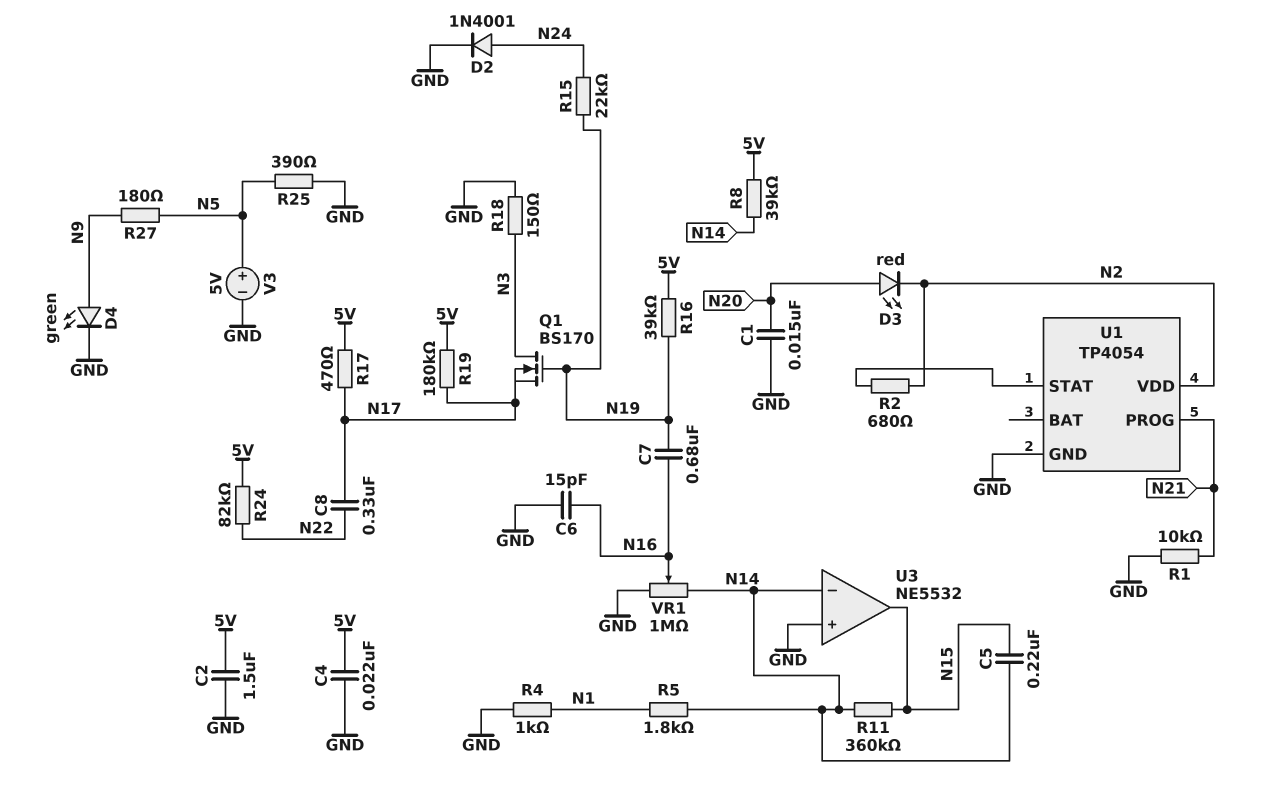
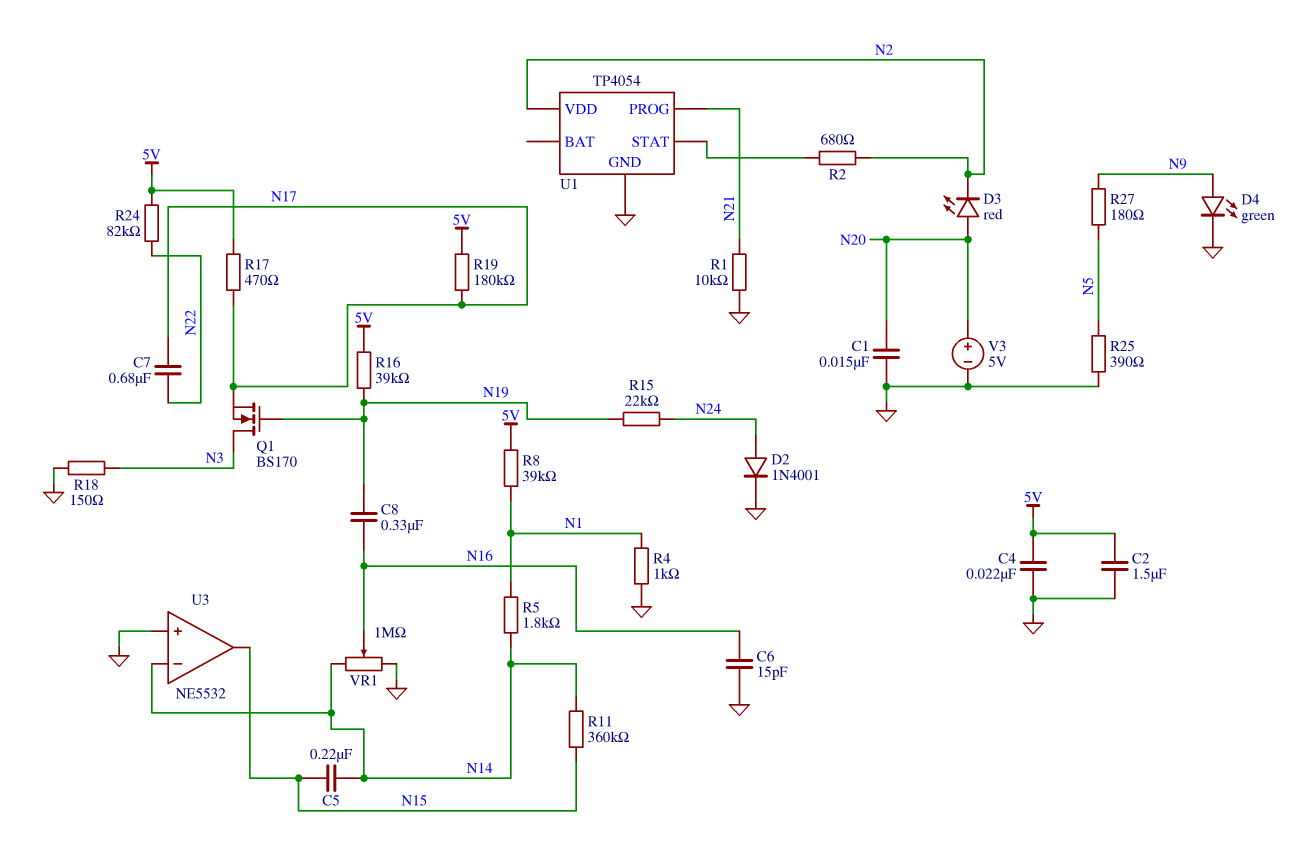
C7: 680nF (N16, N19) -> 680nF (N17, N22)
C8: 330nF (N17, N22) -> 330nF (N16, N19)
R8: 39k (5V, N14) -> 39k (5V, N1)
V3: 5V (plus N5, minus GND) -> 5V (plus N20, minus GND)

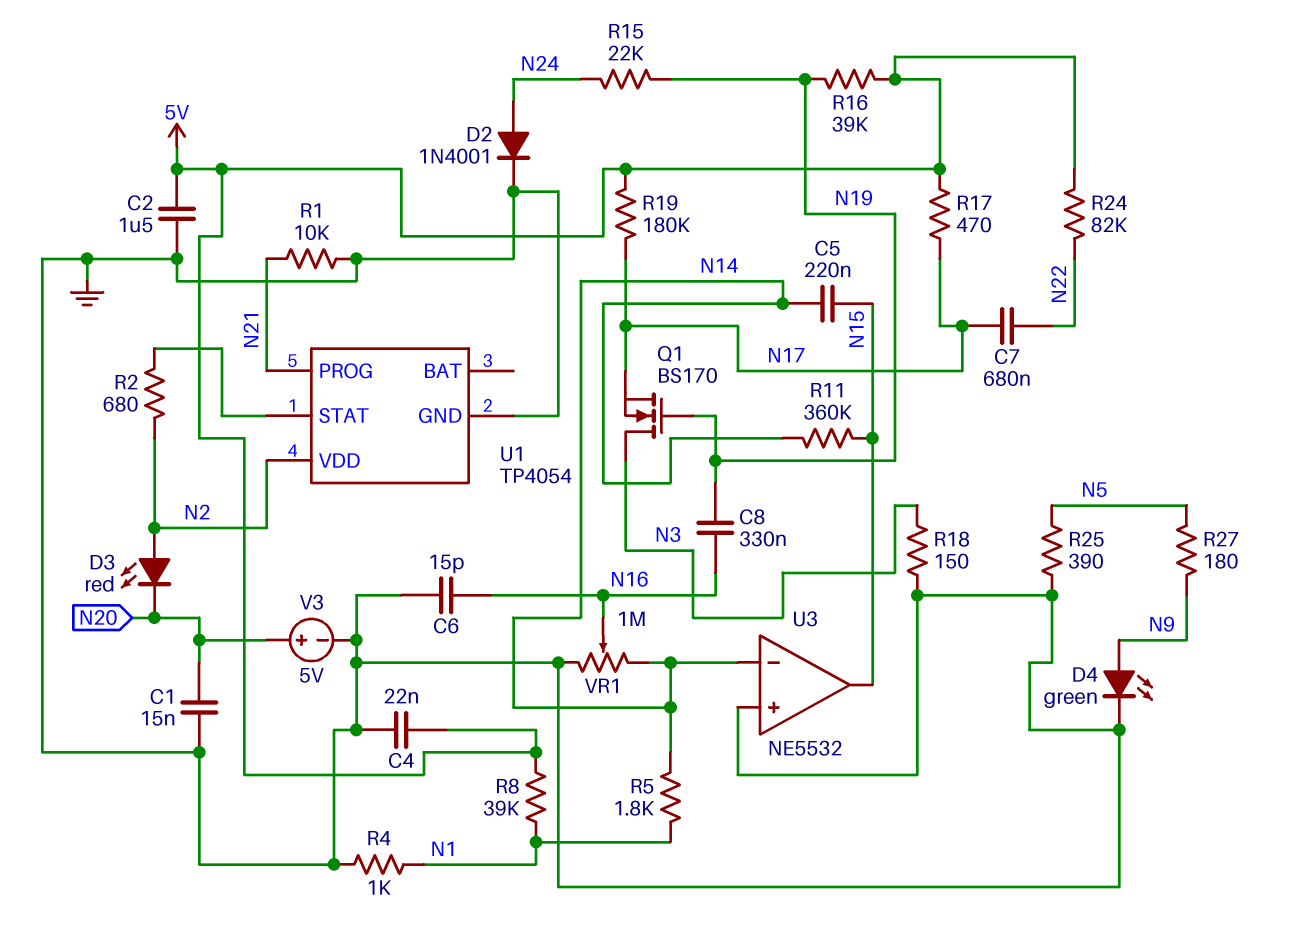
D3: LED red (A N20, K N2) -> LED red (A N2, K N20)

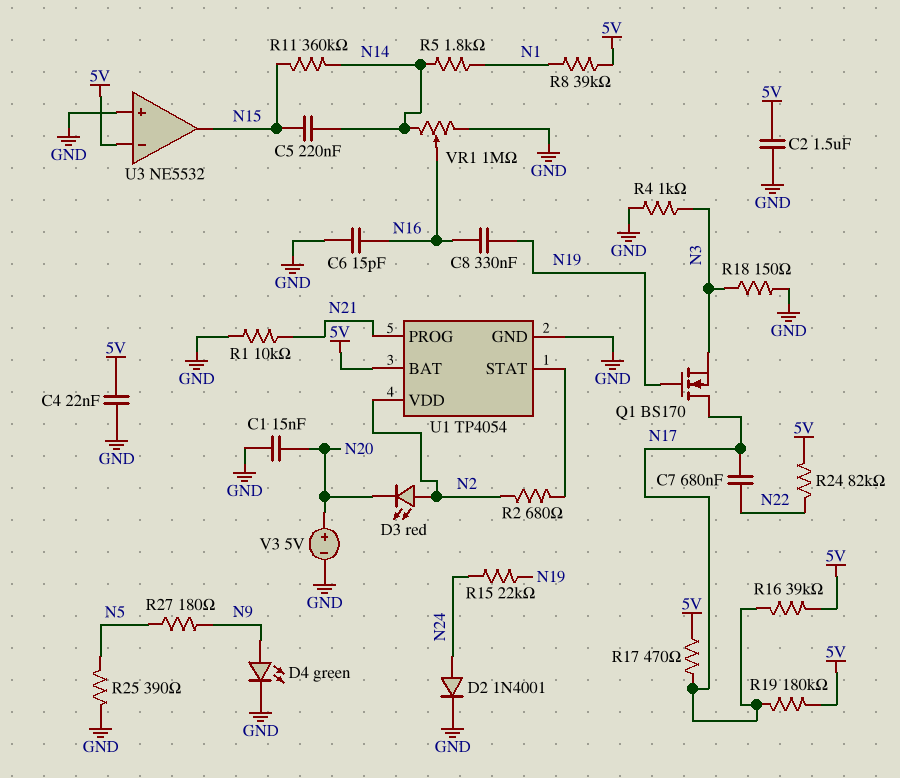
Q1: NMOS BS170 (G N19, D N3, S N17) -> NMOS BS170 (G N19, D N17, S N3)
R4: 1k (GND, N1) -> 1k (GND, N3)
R16: 39k (5V, N19) -> 39k (5V, N17)
U1 pin BAT: none -> 5V
U3 pin in-: N14 -> 5V

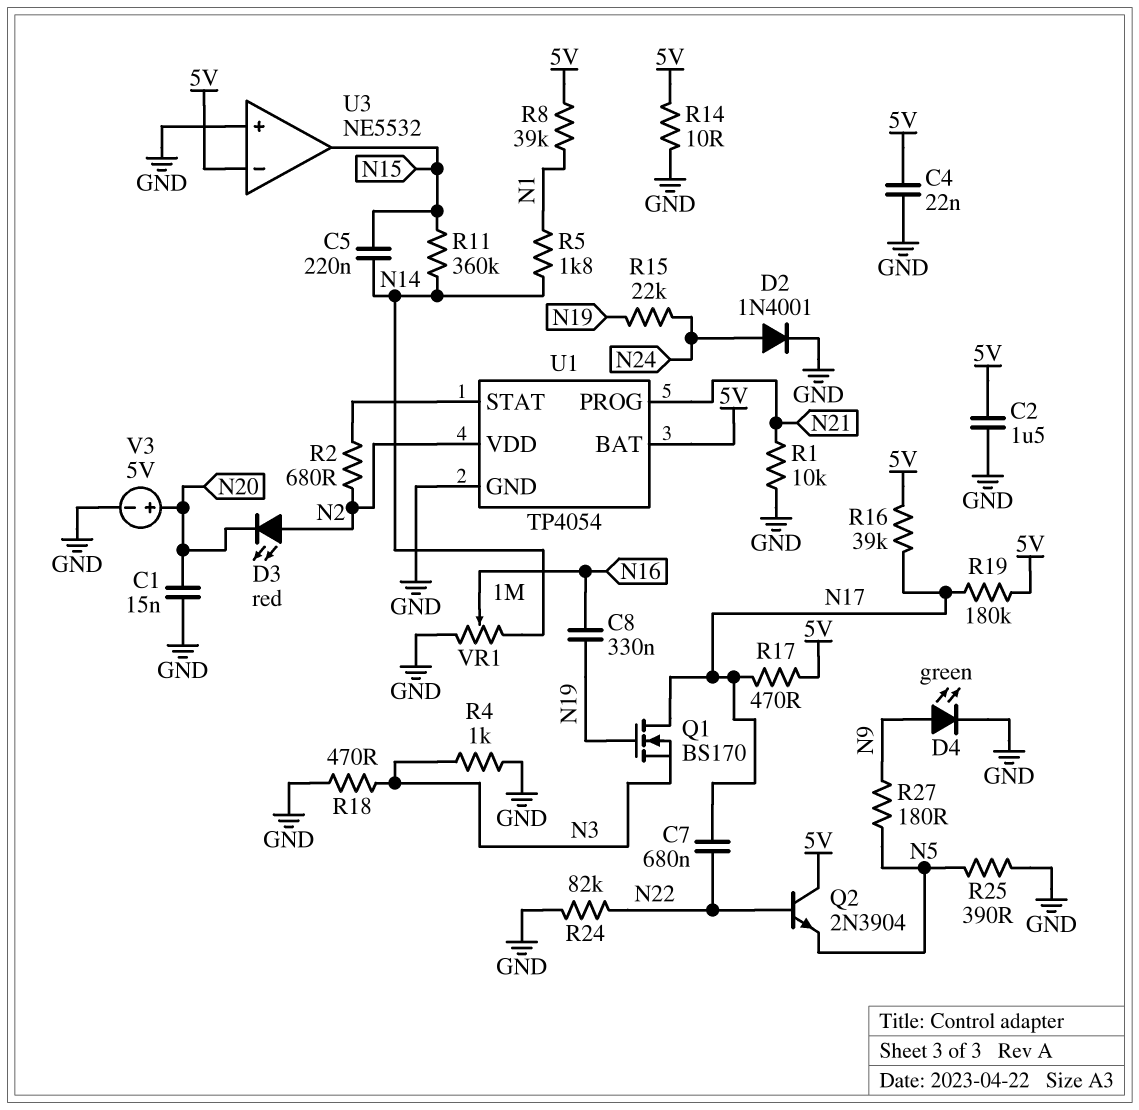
C6: 15pF (GND, N16) -> none
Q2: none -> NPN 2N3904 (B N22, C 5V, E N5)
R14: none -> 10 (5V, GND)
R18: 150 (GND, N3) -> 470 (GND, N3)
R24: 82k (5V, N22) -> 82k (GND, N22)

